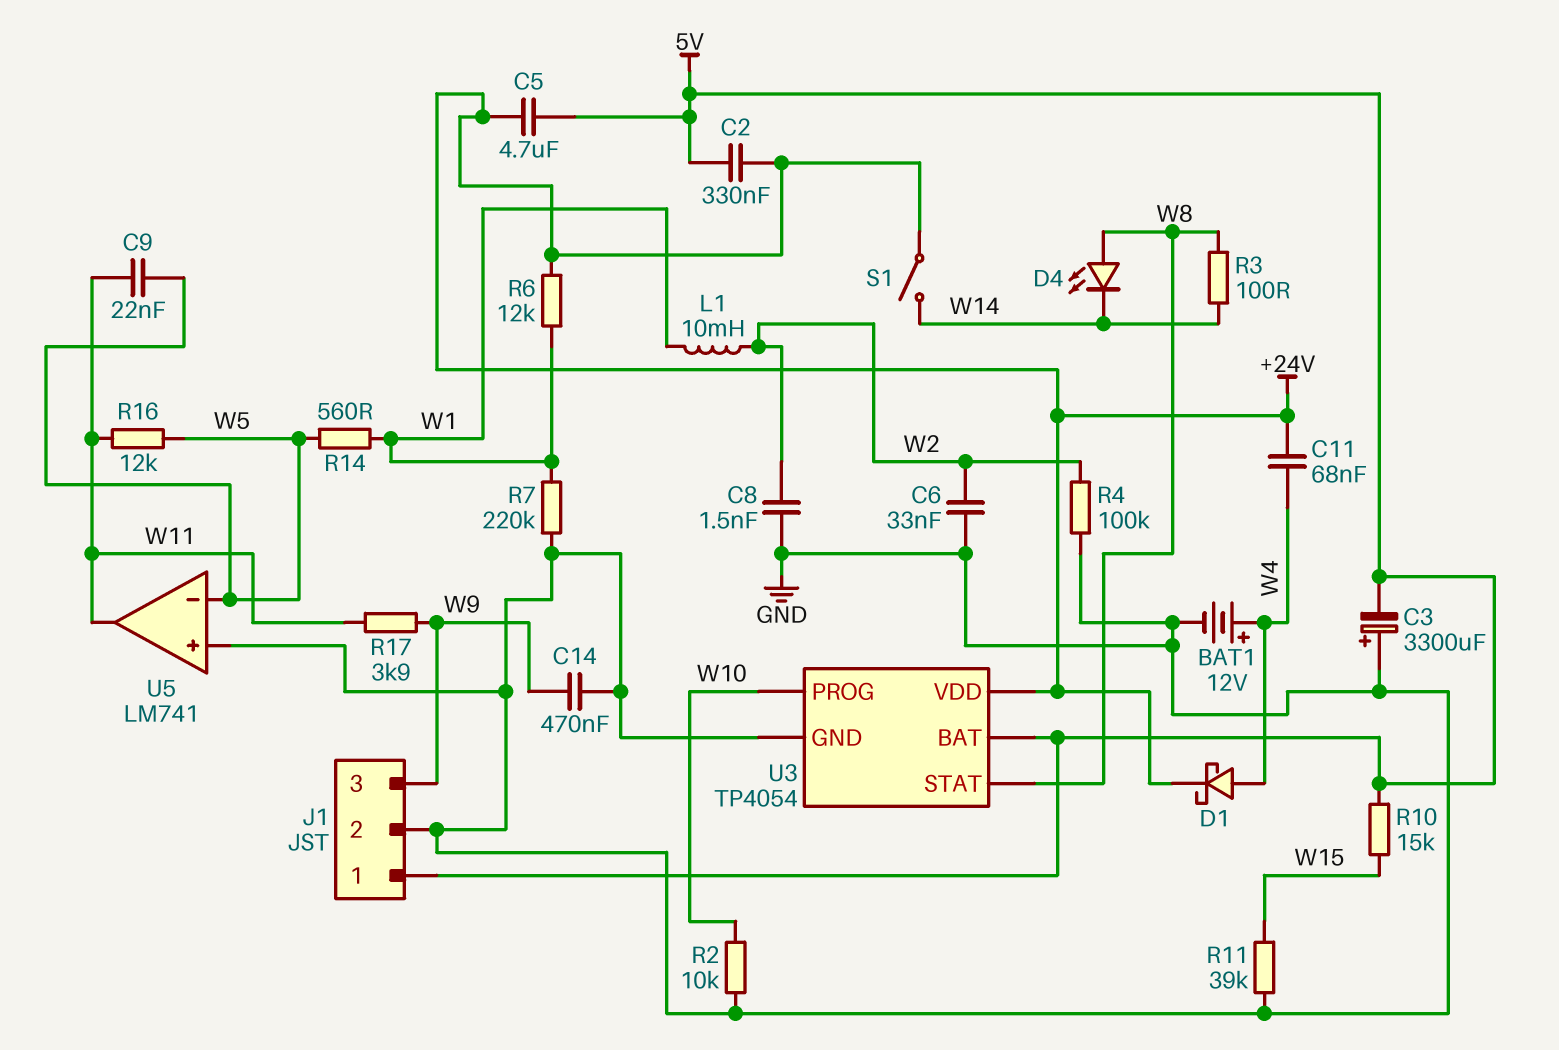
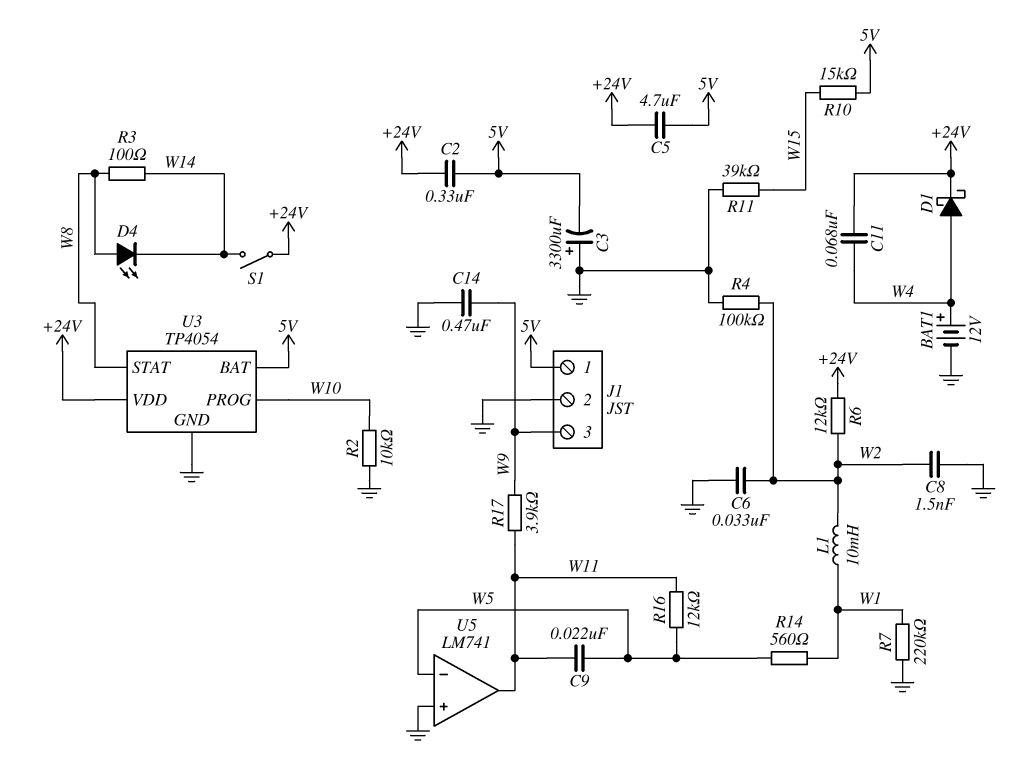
R6: 12k (+24V, W1) -> 12k (+24V, W2)

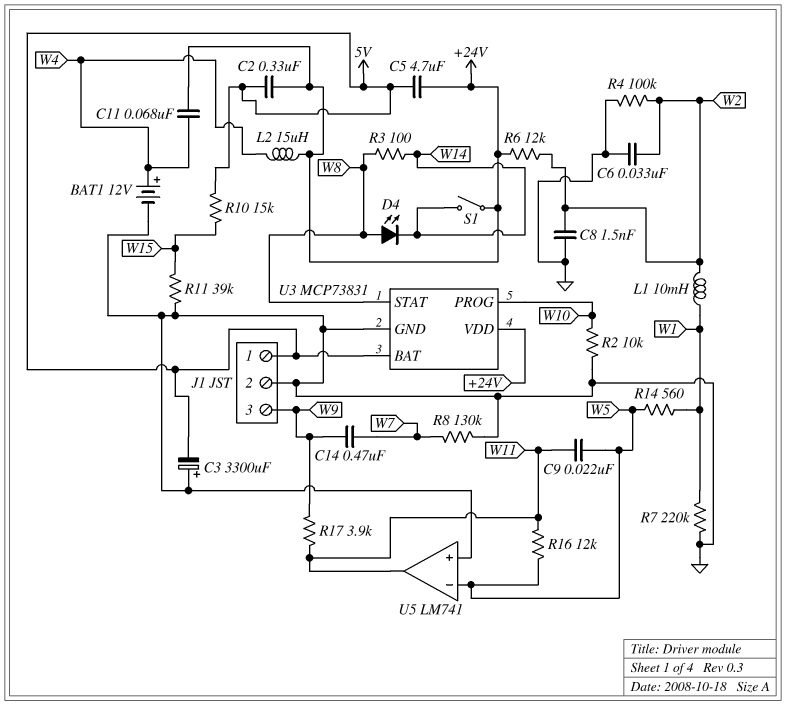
C14: 470nF (GND, W9) -> 470nF (W7, W9)
D1: schottky (A W4, K +24V) -> none
L2: none -> 15uH (+24V, W4)
R8: none -> 130k (GND, W7)
U3: TP4054 -> MCP73831

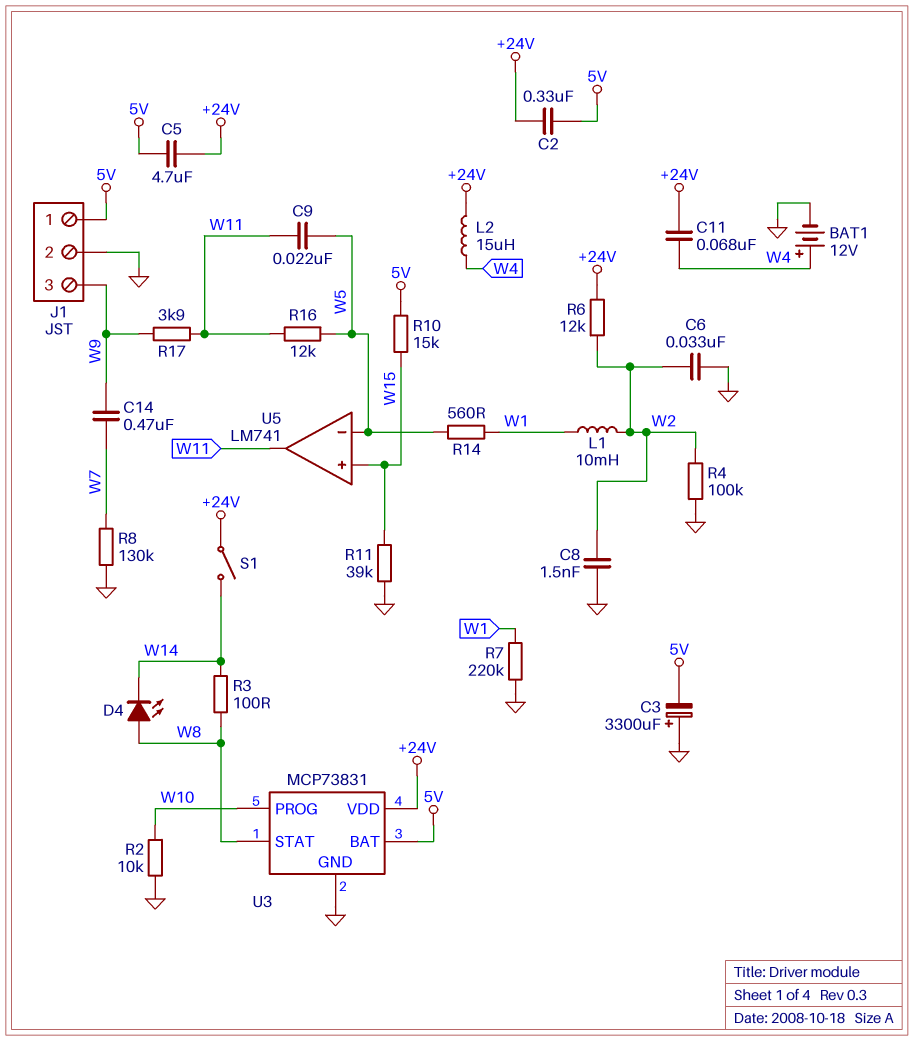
U5 pin in+: GND -> W15

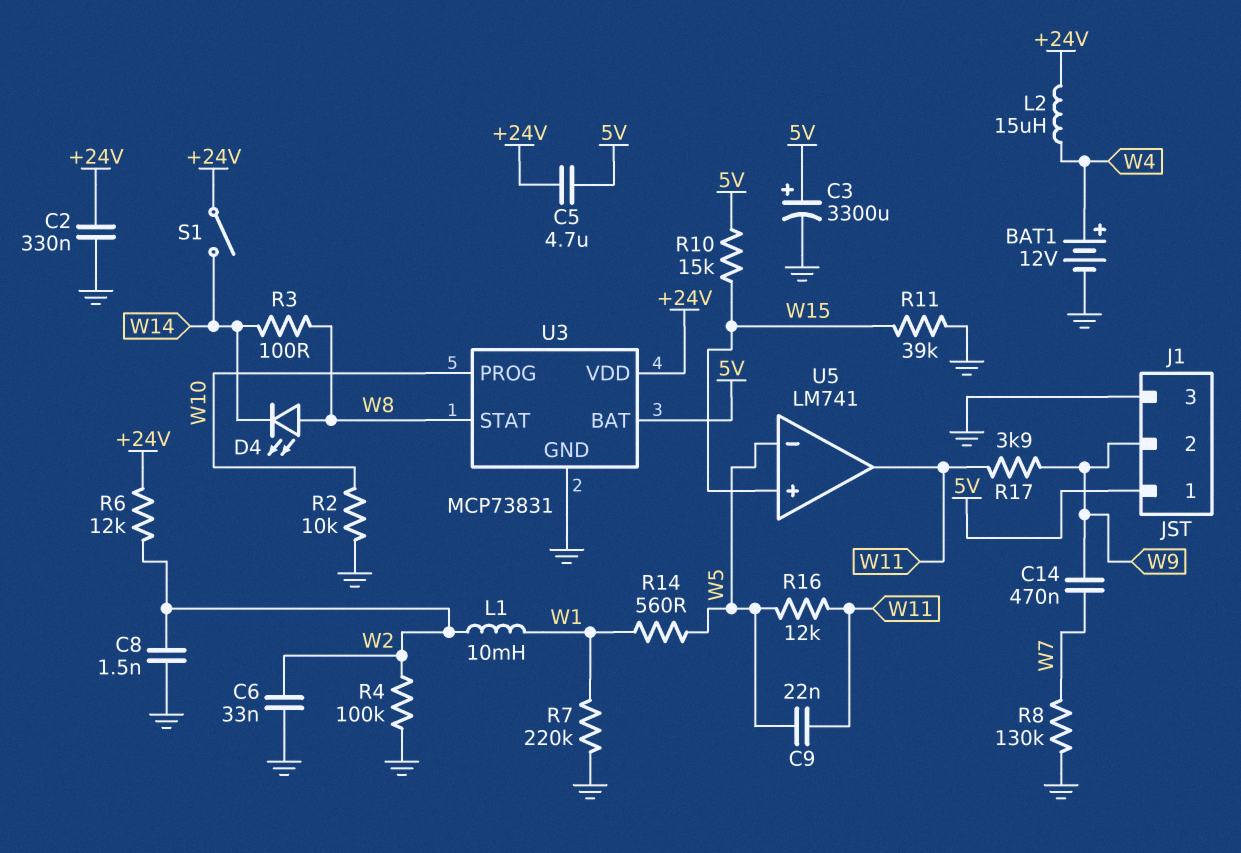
C2: 330nF (+24V, 5V) -> 330nF (+24V, GND)
C3: 3300uF (plus GND, minus 5V) -> 3300uF (plus 5V, minus GND)
C11: 68nF (+24V, W4) -> none
J1 pin 2: GND -> W9
J1 pin 3: W9 -> GND

